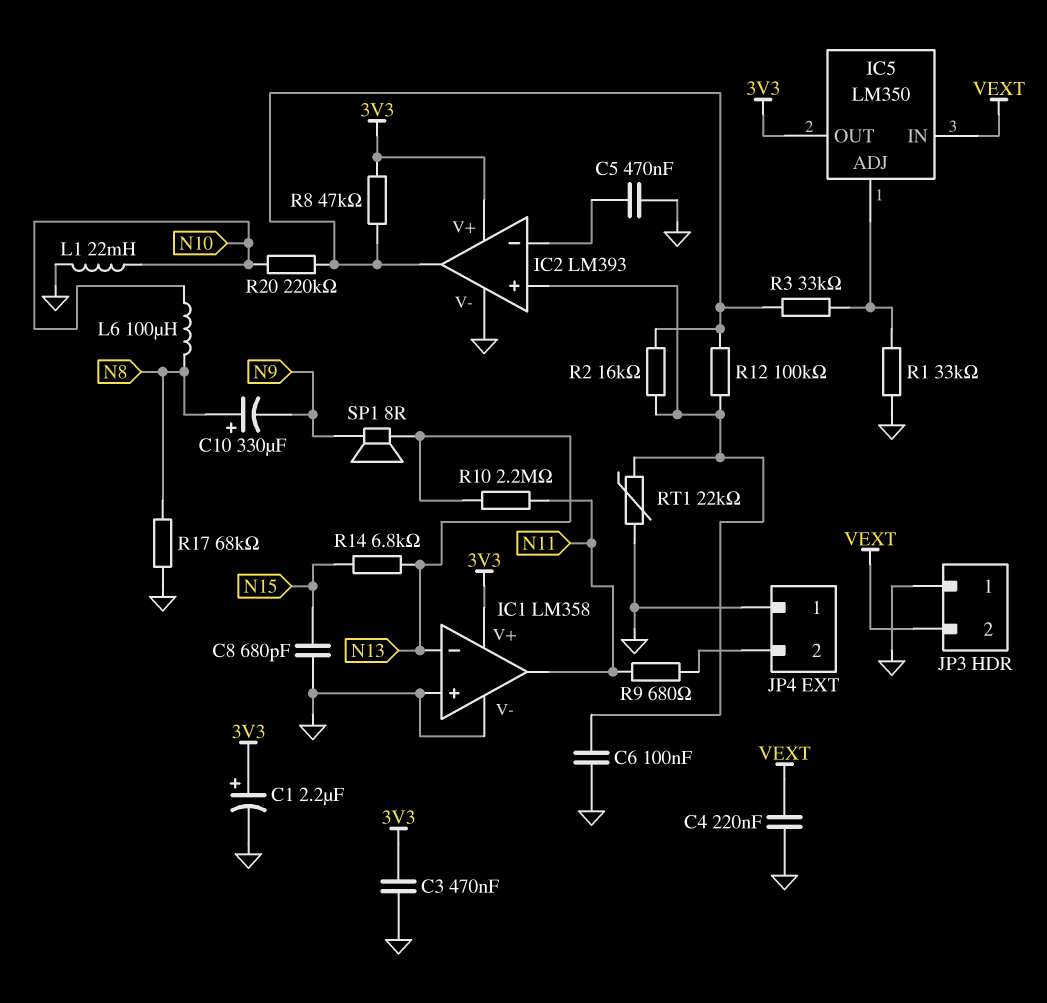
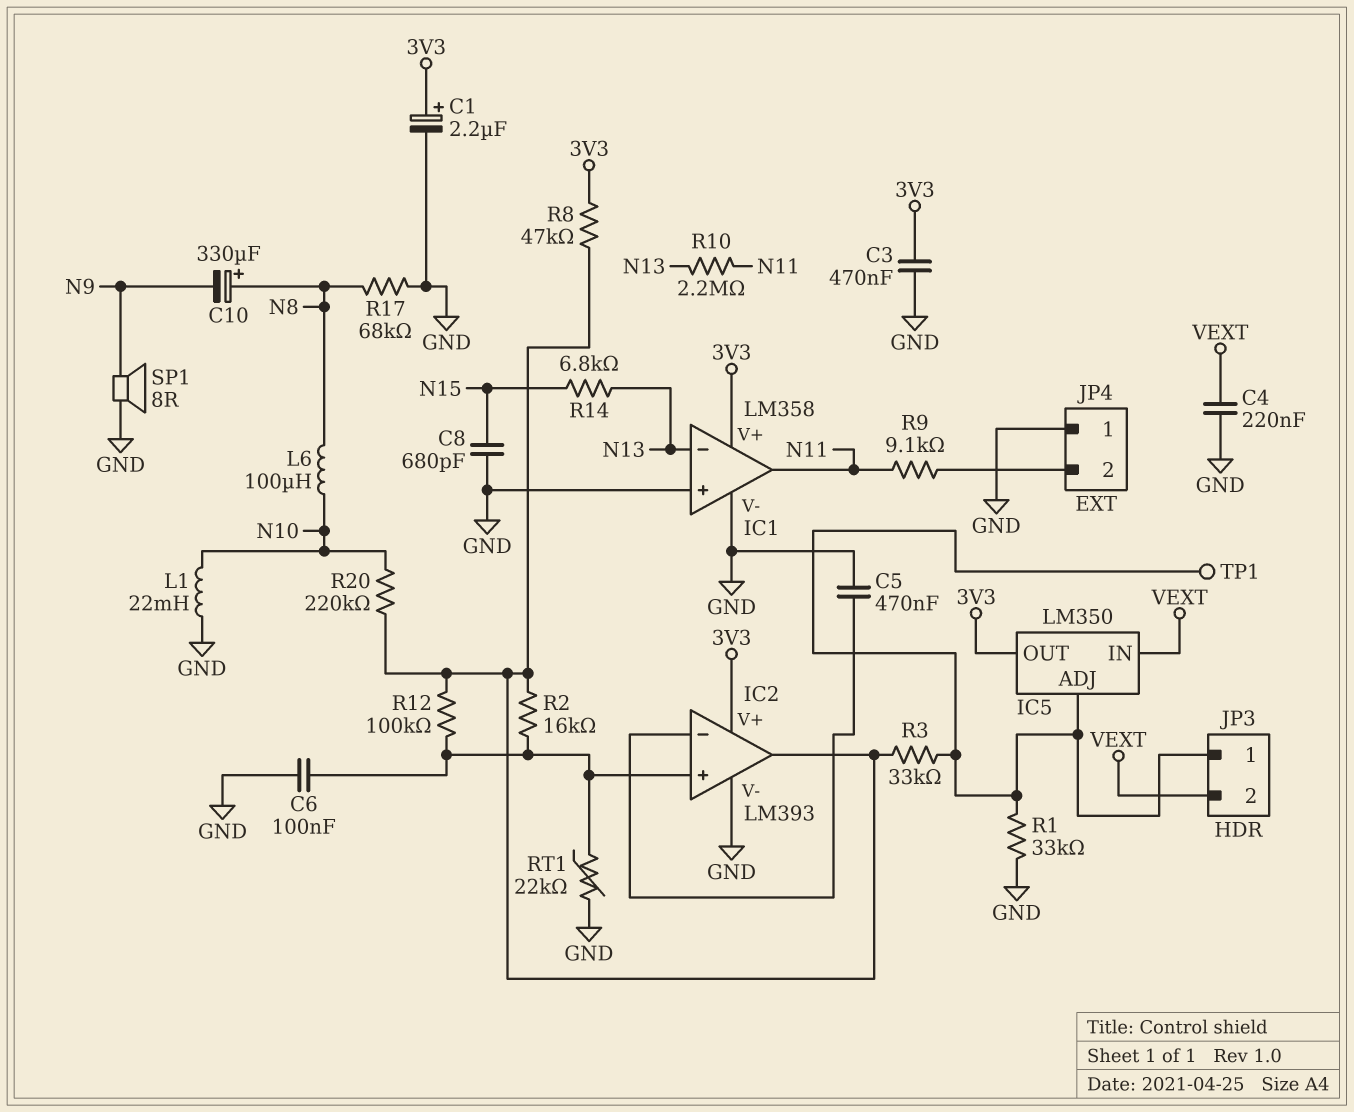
JP3 pin 1: GND -> IC5/ADJ
R9: 680 (JP4/2, N11) -> 9.1k (JP4/2, N11)
SP1: speaker 8R (N9, N13) -> speaker 8R (GND, N9)
TP1: none -> test point (IC5/ADJ)

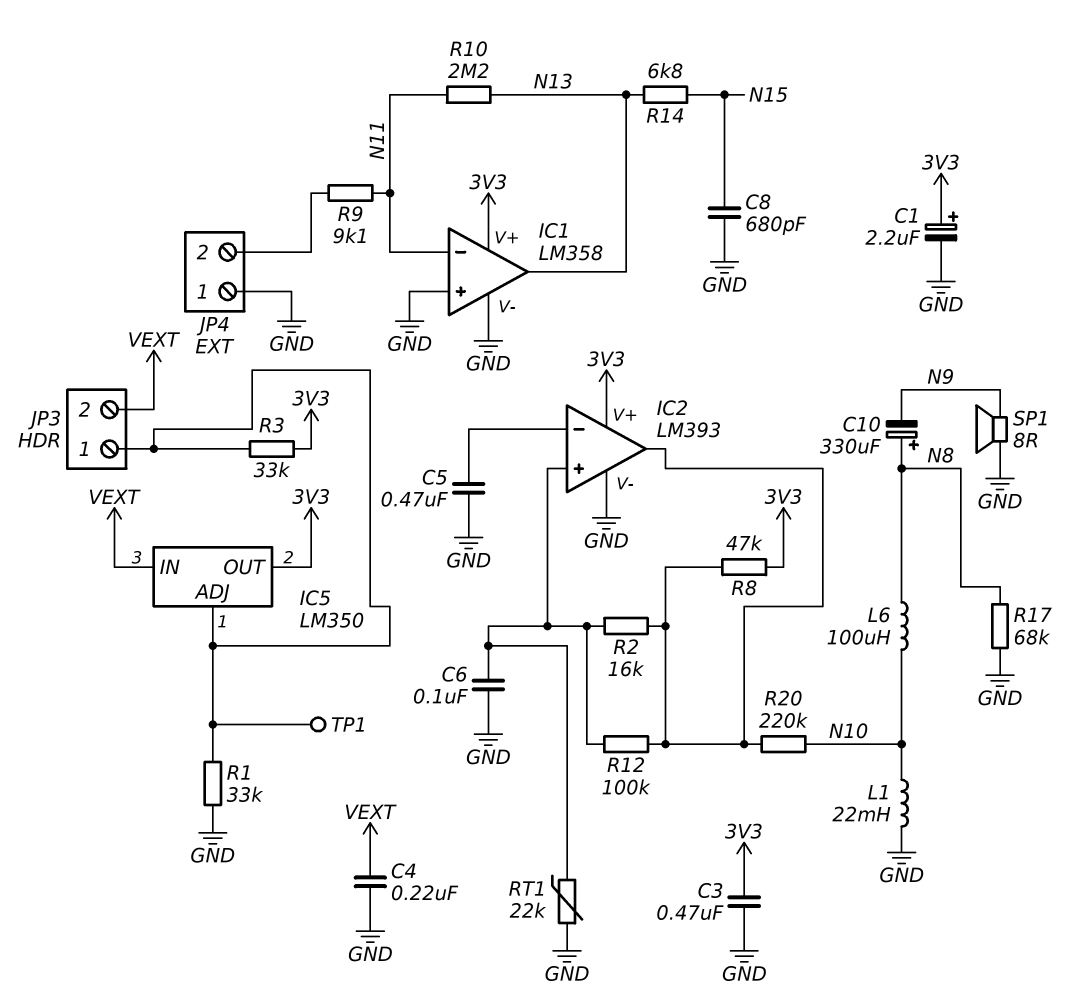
IC1 pin in-: N13 -> N11
IC1 pin out: N11 -> N13
R3: 33k (IC2/out, IC5/ADJ) -> 33k (3V3, IC5/ADJ)

